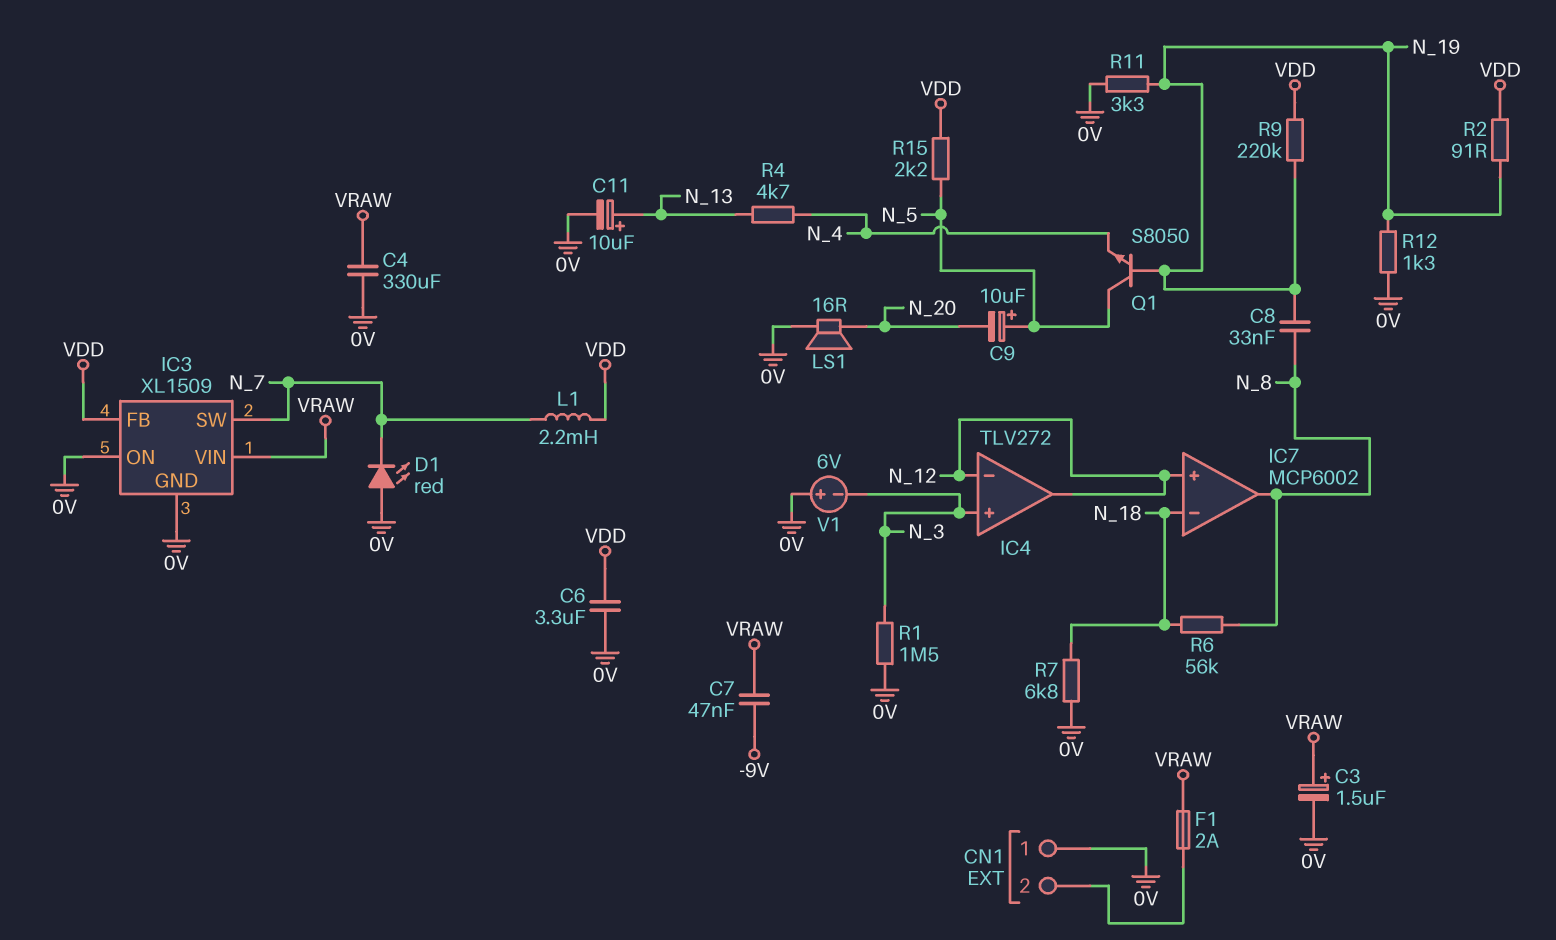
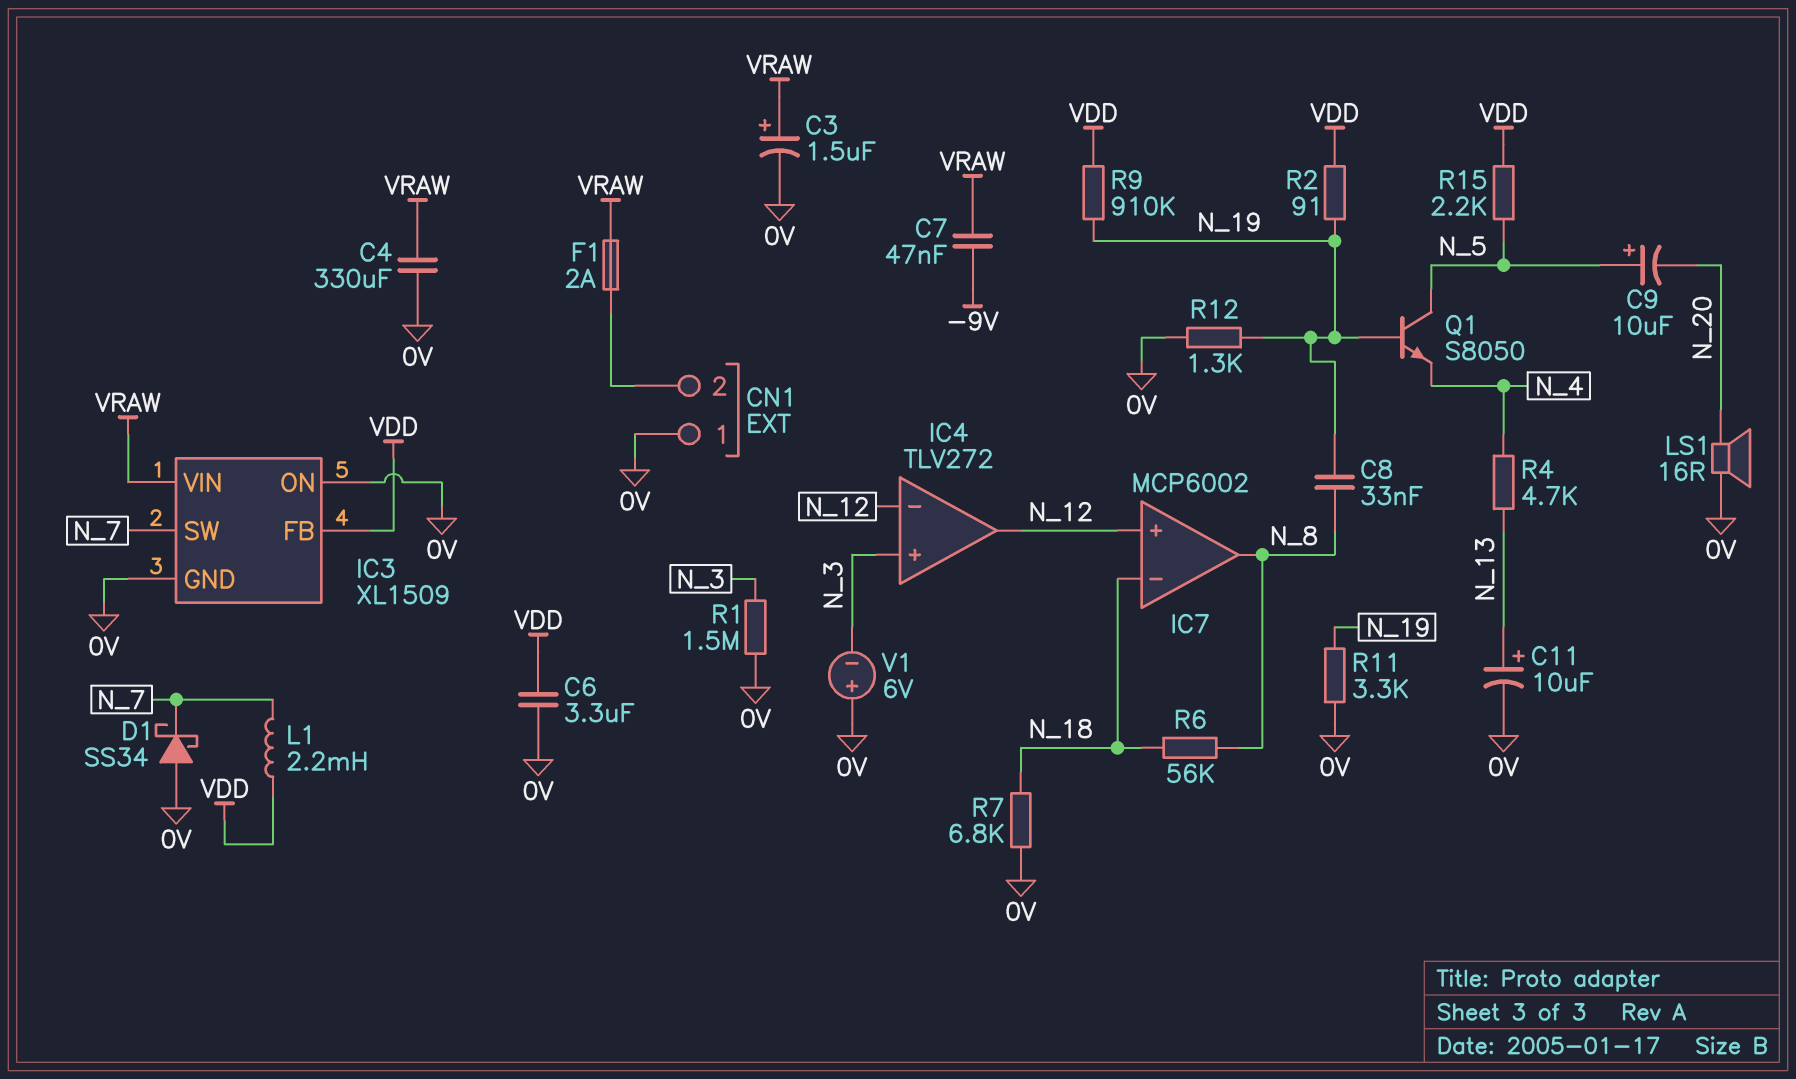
D1: LED red (A 0V, K N_7) -> schottky SS34 (A 0V, K N_7)
R9: 220k (N_19, VDD) -> 910k (N_19, VDD)

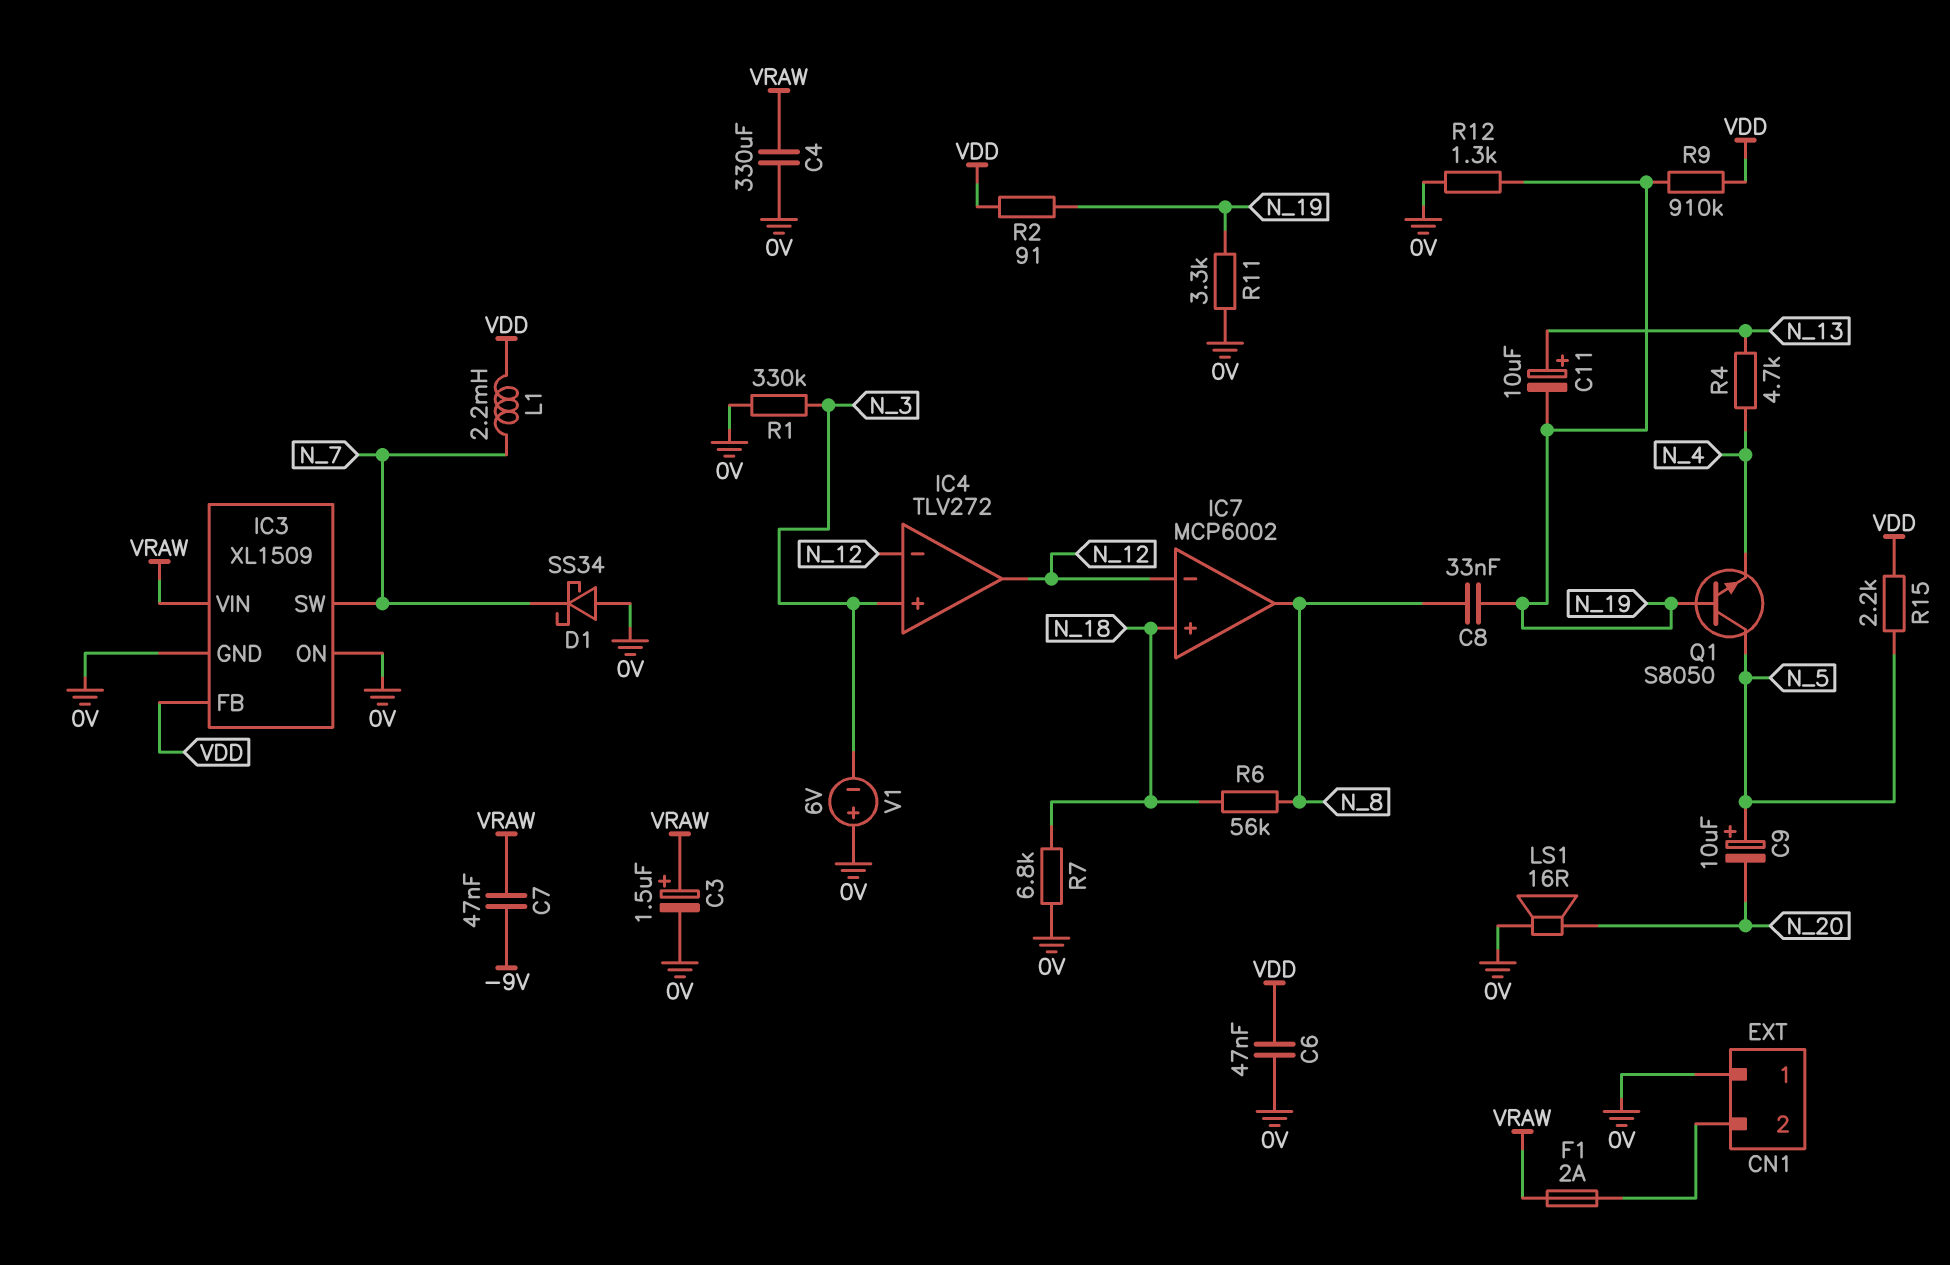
C6: 3.3uF (0V, VDD) -> 47nF (0V, VDD)
C11: 10uF (plus N_13, minus 0V) -> 10uF (plus N_13, minus N_19)
IC7 pin in+: N_12 -> N_18
IC7 pin in-: N_18 -> N_12
R1: 1.5M (0V, N_3) -> 330k (0V, N_3)

